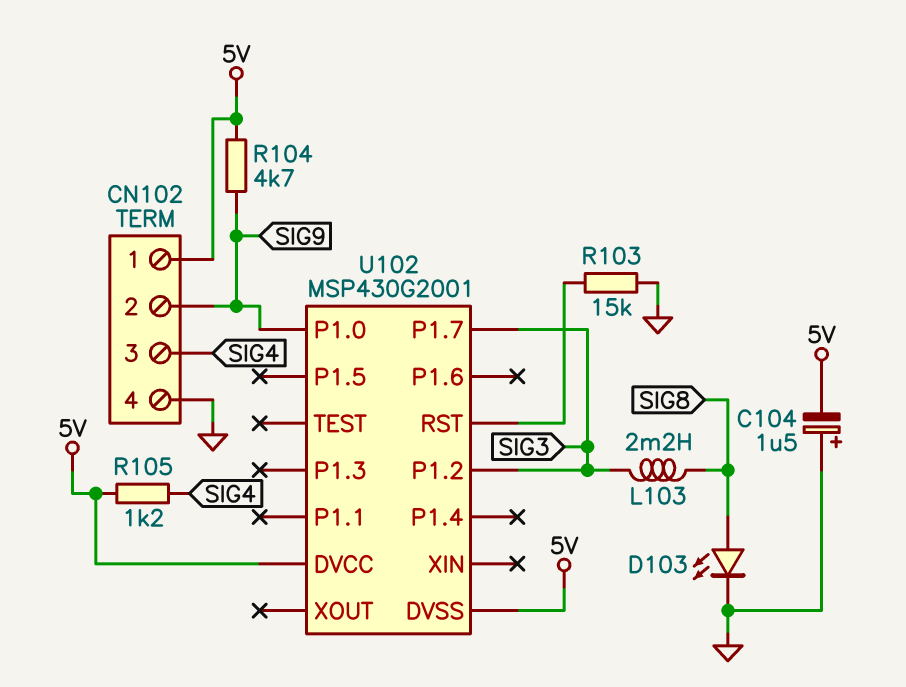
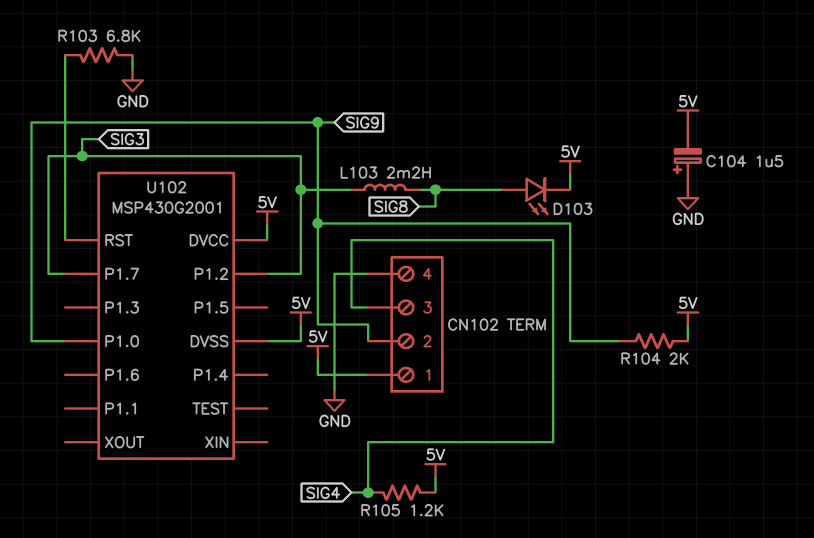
D103: LED (A SIG8, K GND) -> LED (A SIG8, K 5V)
R103: 15k (GND, U102/RST) -> 6.8k (GND, U102/RST)
R104: 4.7k (5V, SIG9) -> 2k (5V, SIG9)

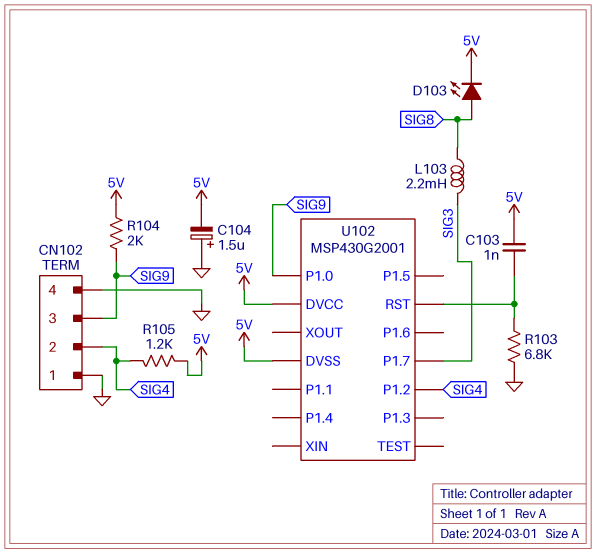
C103: none -> 1nF (5V, U102/RST)
CN102 pin 1: 5V -> GND
CN102 pin 2: SIG9 -> SIG4
CN102 pin 3: SIG4 -> SIG9
U102 pin P1.2: SIG3 -> SIG4

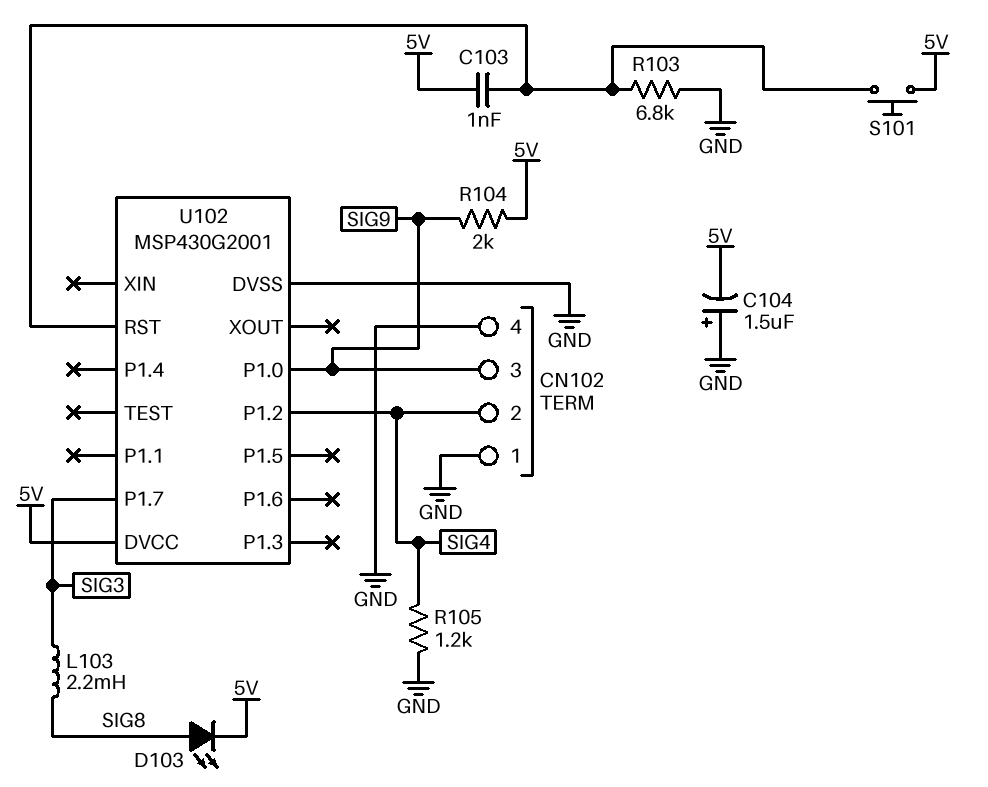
R105: 1.2k (5V, SIG4) -> 1.2k (GND, SIG4)
S101: none -> button (5V, U102/RST)
U102 pin DVSS: 5V -> GND

